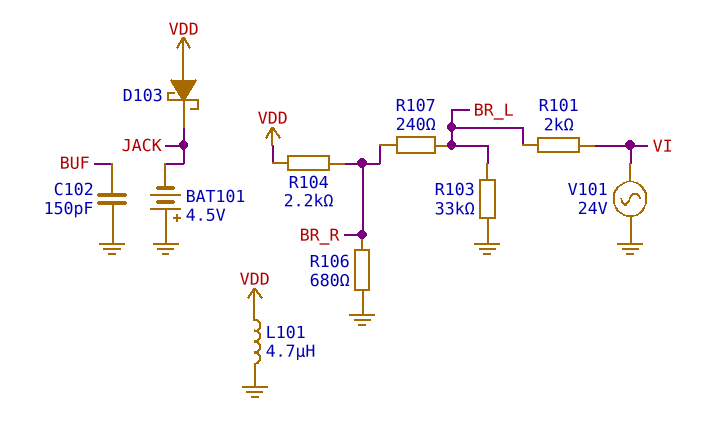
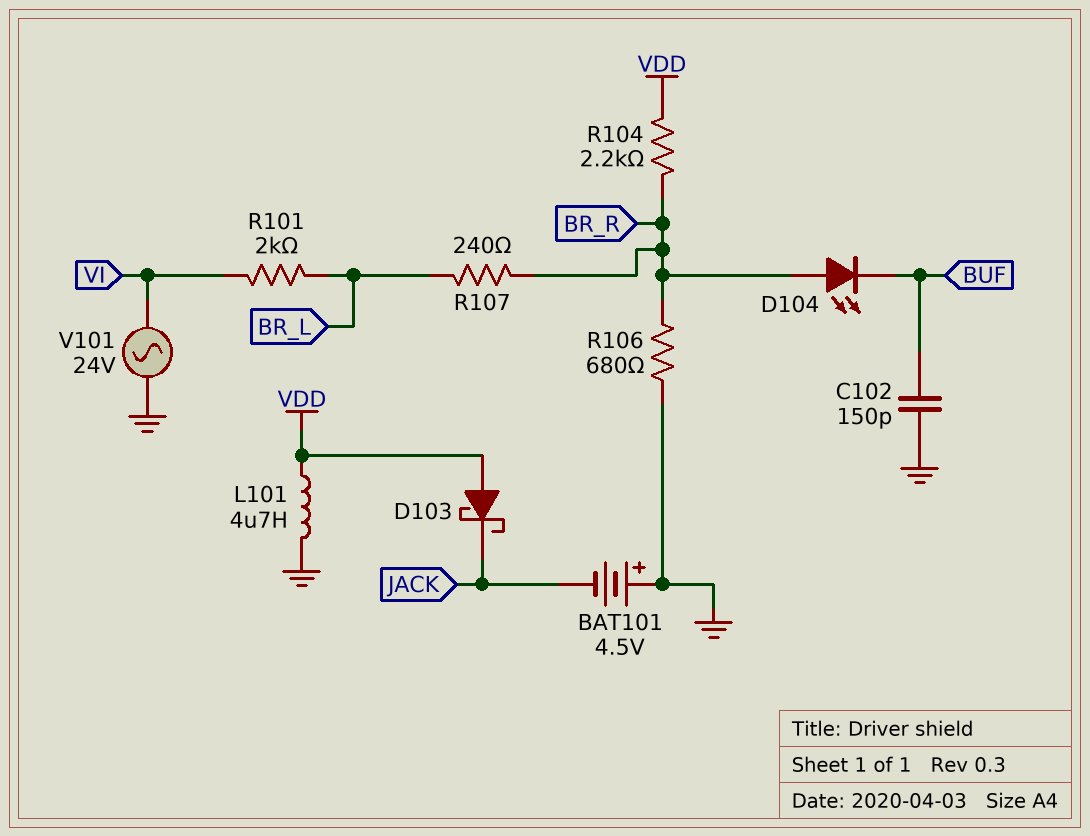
D104: none -> LED (A BR_R, K BUF)
R103: 33k (BR_L, GND) -> none

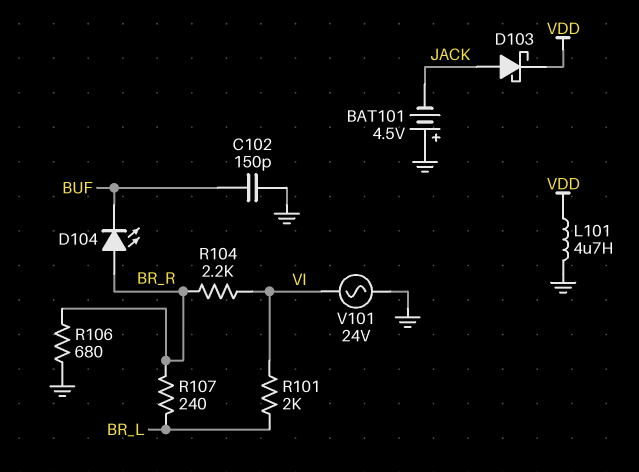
D103: schottky (A VDD, K JACK) -> schottky (A JACK, K VDD)
R104: 2.2k (BR_R, VDD) -> 2.2k (BR_R, VI)

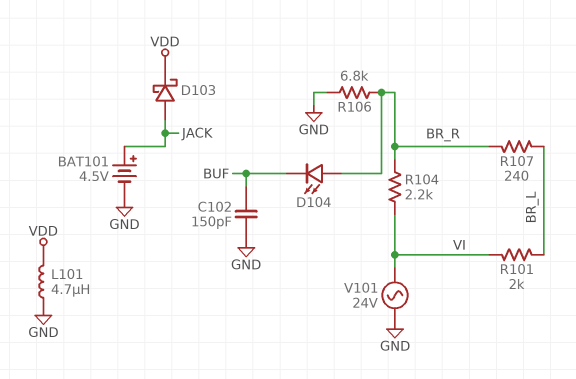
BAT101: 4.5V (plus GND, minus JACK) -> 4.5V (plus JACK, minus GND)
R106: 680 (BR_R, GND) -> 6.8k (BR_R, GND)

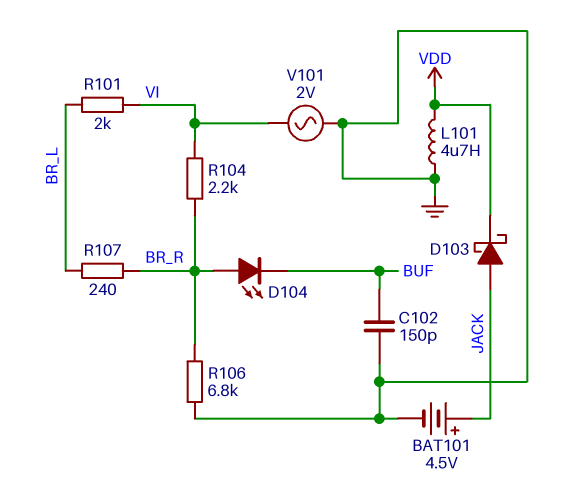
V101: AC 24V (GND, VI) -> AC 2V (GND, VI)

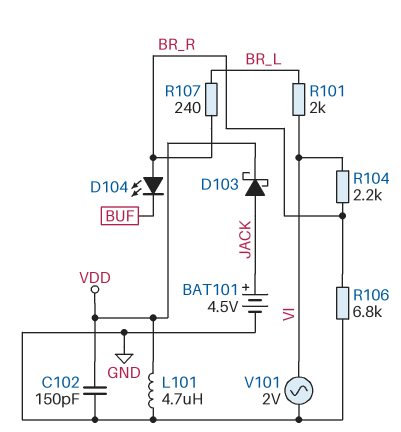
C102: 150pF (BUF, GND) -> 150pF (GND, VDD)

